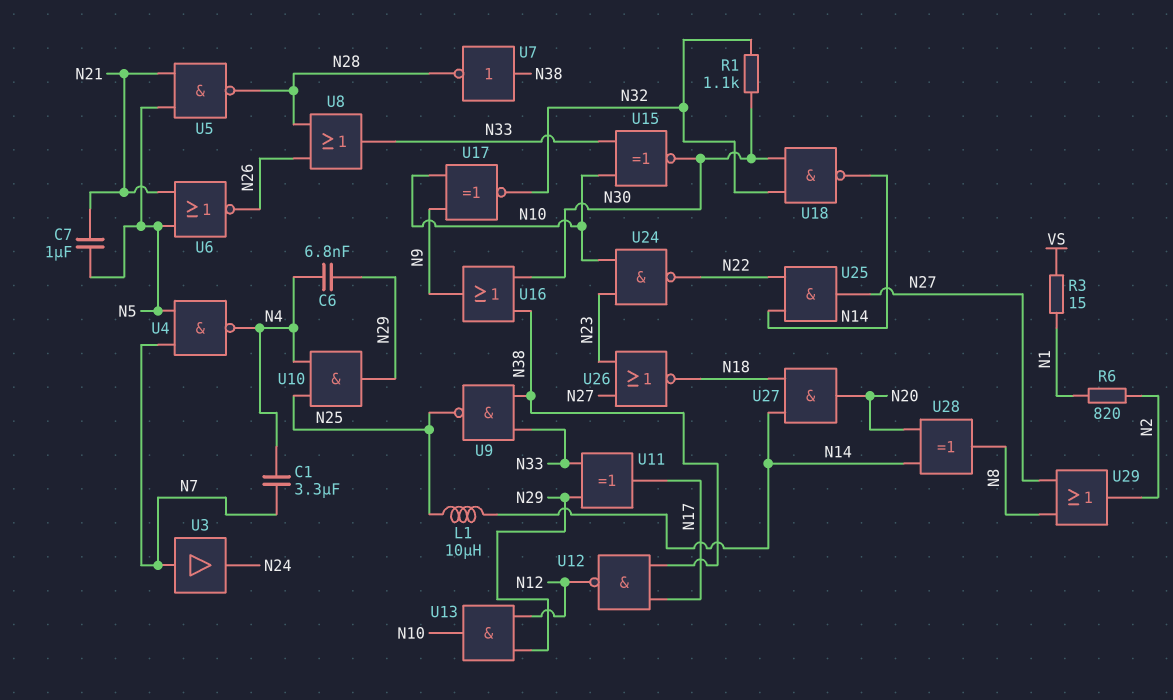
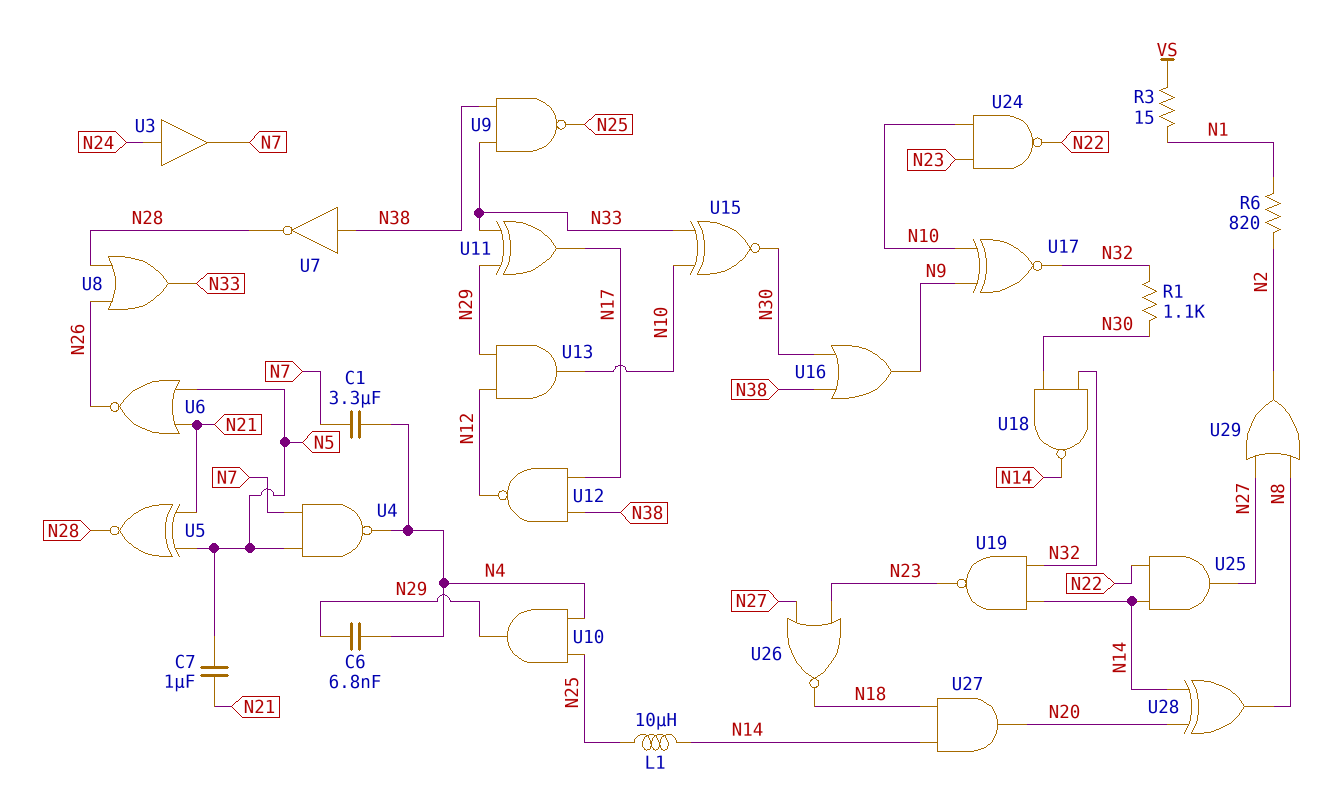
U3: buffer (in N7, out N24) -> buffer (in N24, out N7)
U5: NAND (in N5, in N21, out N28) -> XNOR (in N5, in N21, out N28)
U19: none -> NAND (in N14, in N32, out N23)

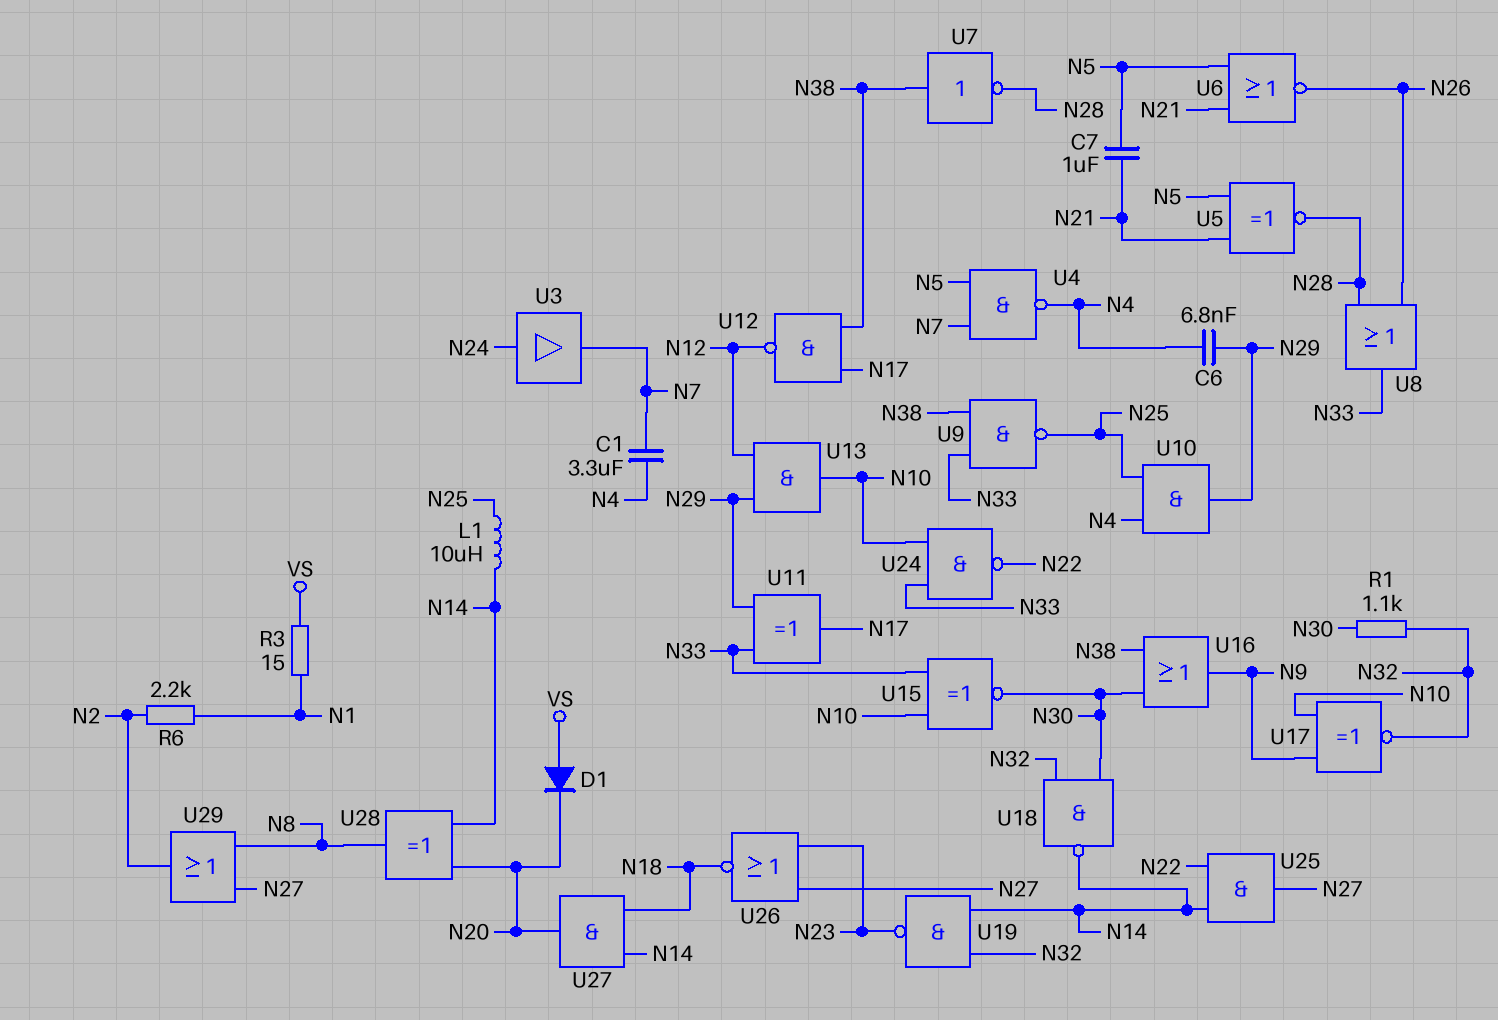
D1: none -> diode (A VS, K N20)
R6: 820 (N1, N2) -> 2.2k (N1, N2)
U24: NAND (in N10, in N23, out N22) -> NAND (in N10, in N33, out N22)

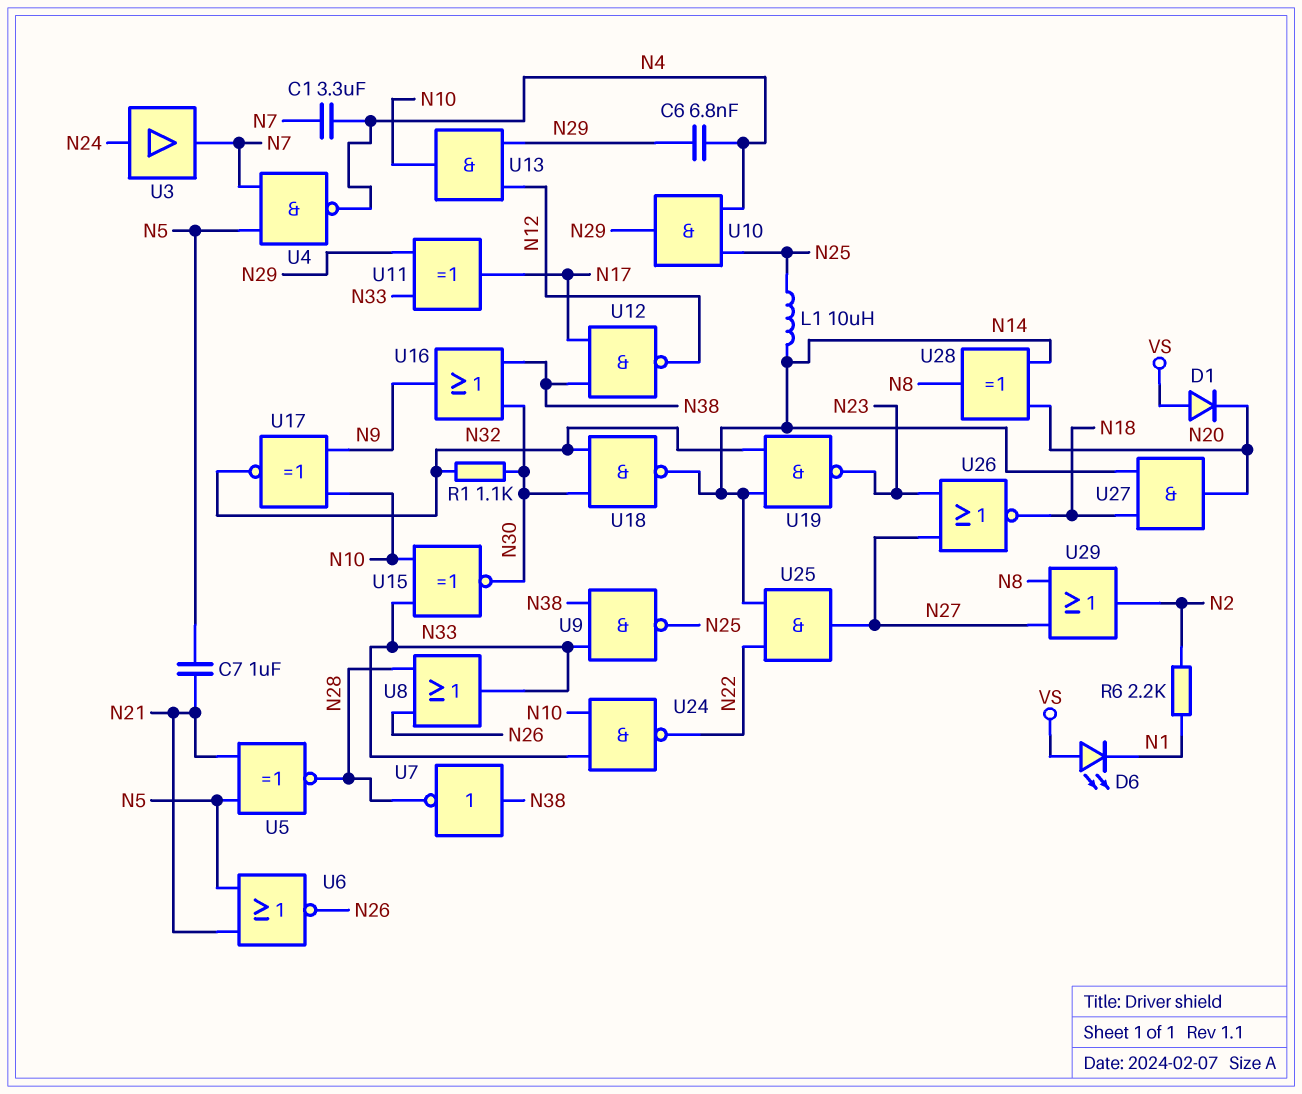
D6: none -> LED (A VS, K N1)
R3: 15 (N1, VS) -> none

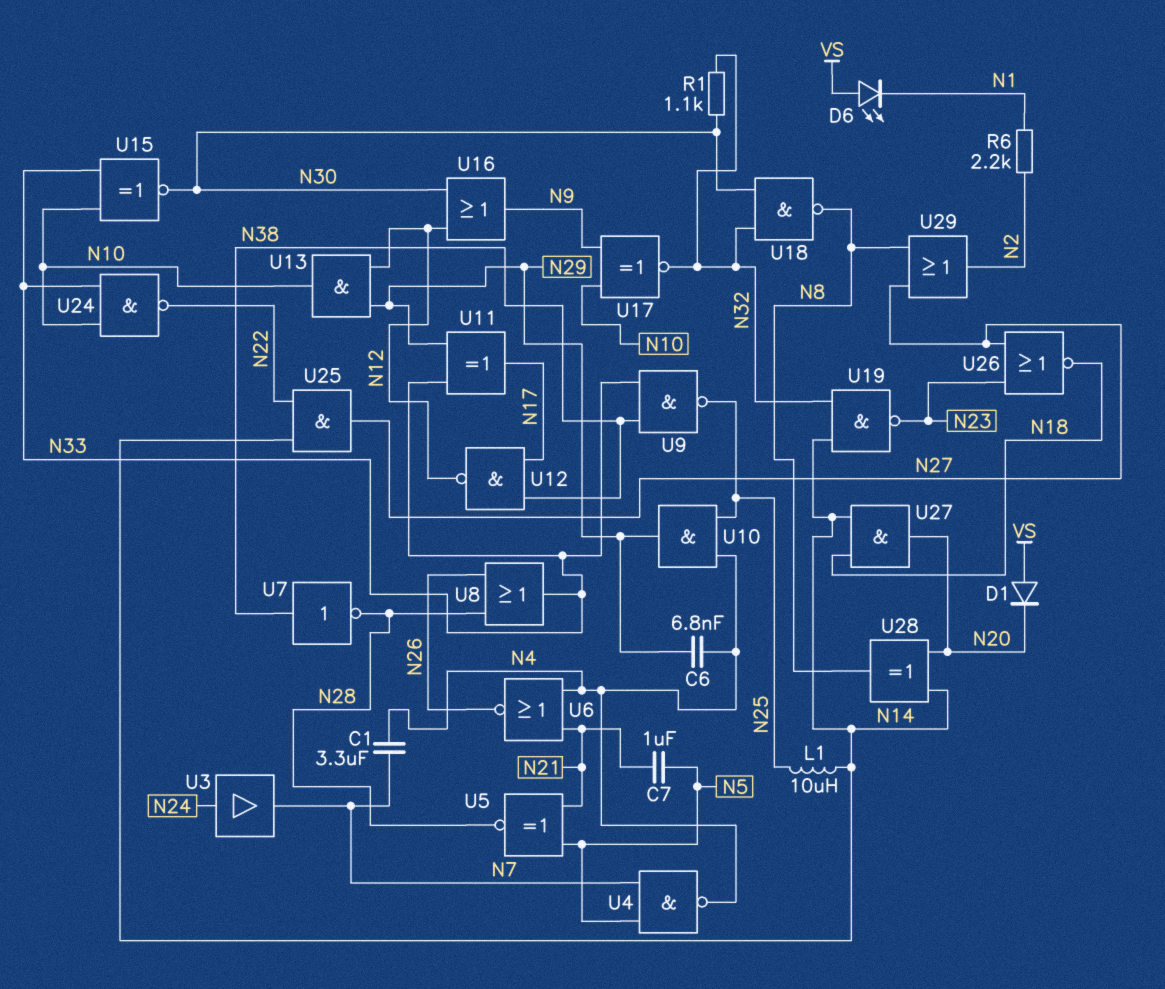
U6: NOR (in N5, in N21, out N26) -> NOR (in N4, in N21, out N26)
U16: OR (in N30, in N38, out N9) -> OR (in N12, in N30, out N9)
U18: NAND (in N30, in N32, out N14) -> NAND (in N30, in N32, out N8)

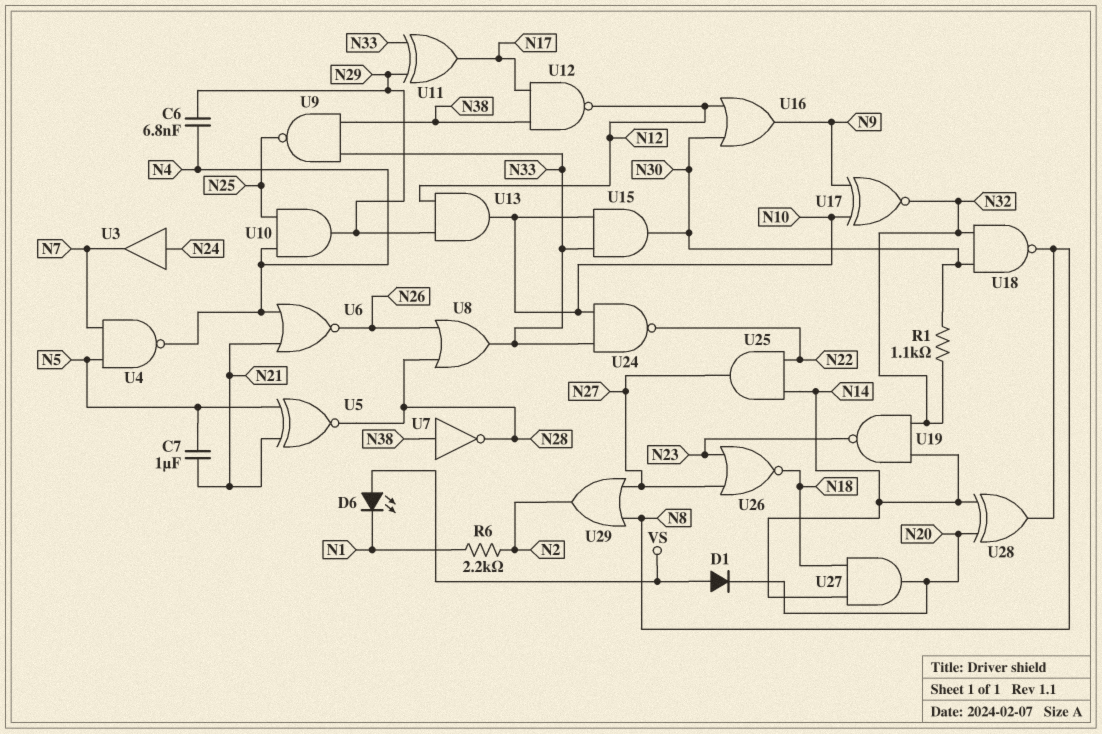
C1: 3.3uF (N4, N7) -> none
L1: 10uH (N14, N25) -> none
U15: XNOR (in N10, in N33, out N30) -> AND (in N10, in N33, out N30)

